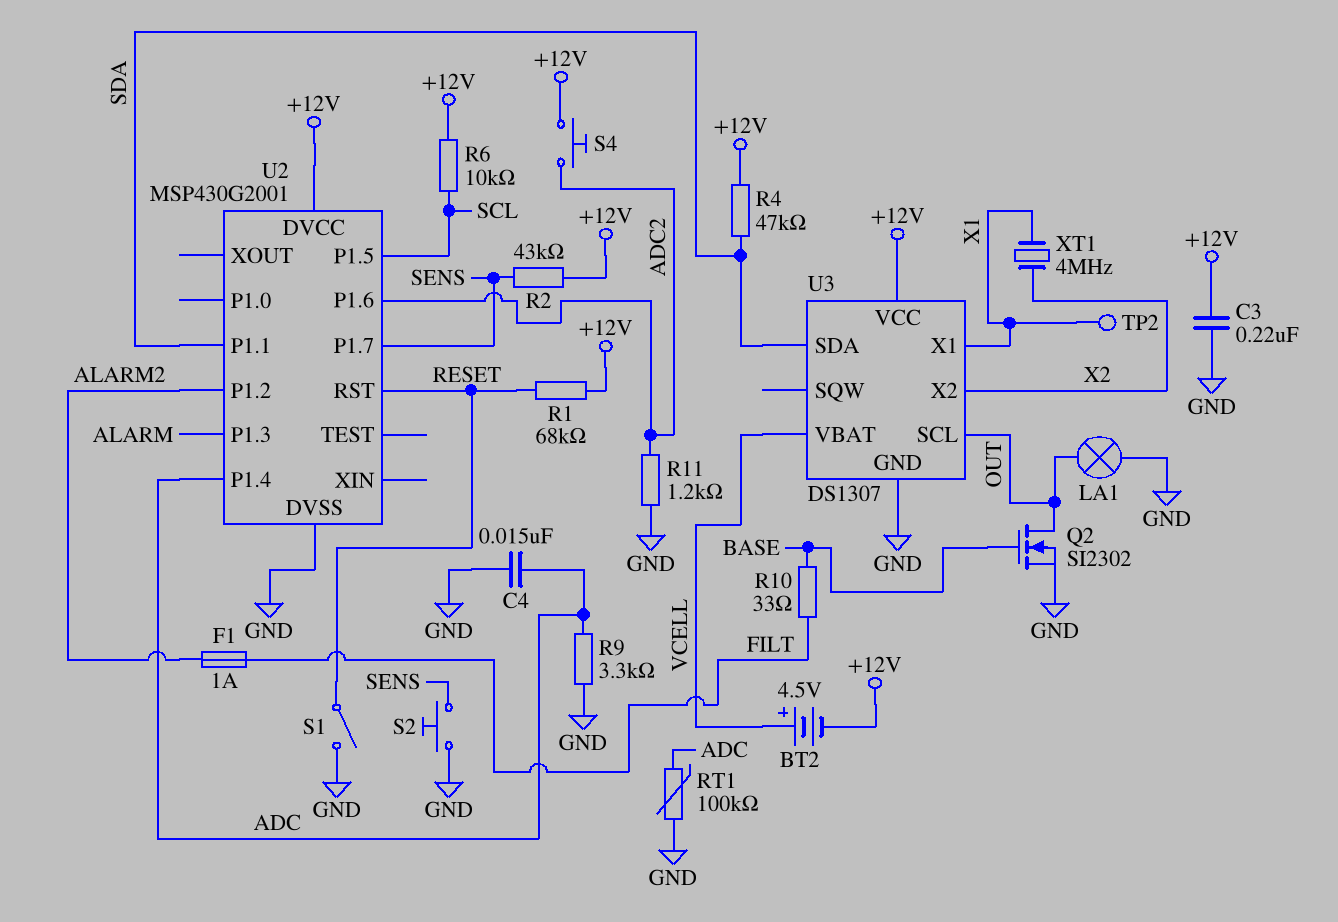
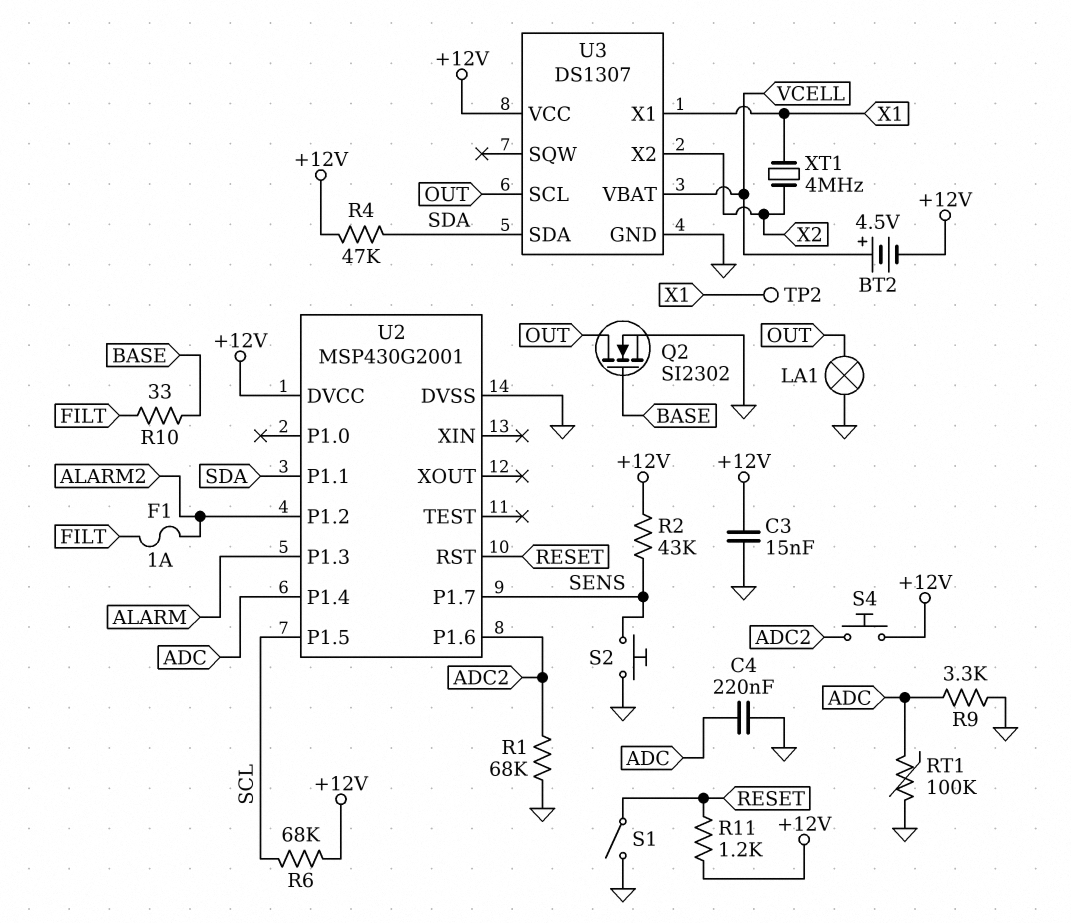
C3: 220nF (+12V, GND) -> 15nF (+12V, GND)
C4: 15nF (ADC, GND) -> 220nF (ADC, GND)
R1: 68k (+12V, RESET) -> 68k (ADC2, GND)
R6: 10k (+12V, SCL) -> 68k (+12V, SCL)
R11: 1.2k (ADC2, GND) -> 1.2k (+12V, RESET)

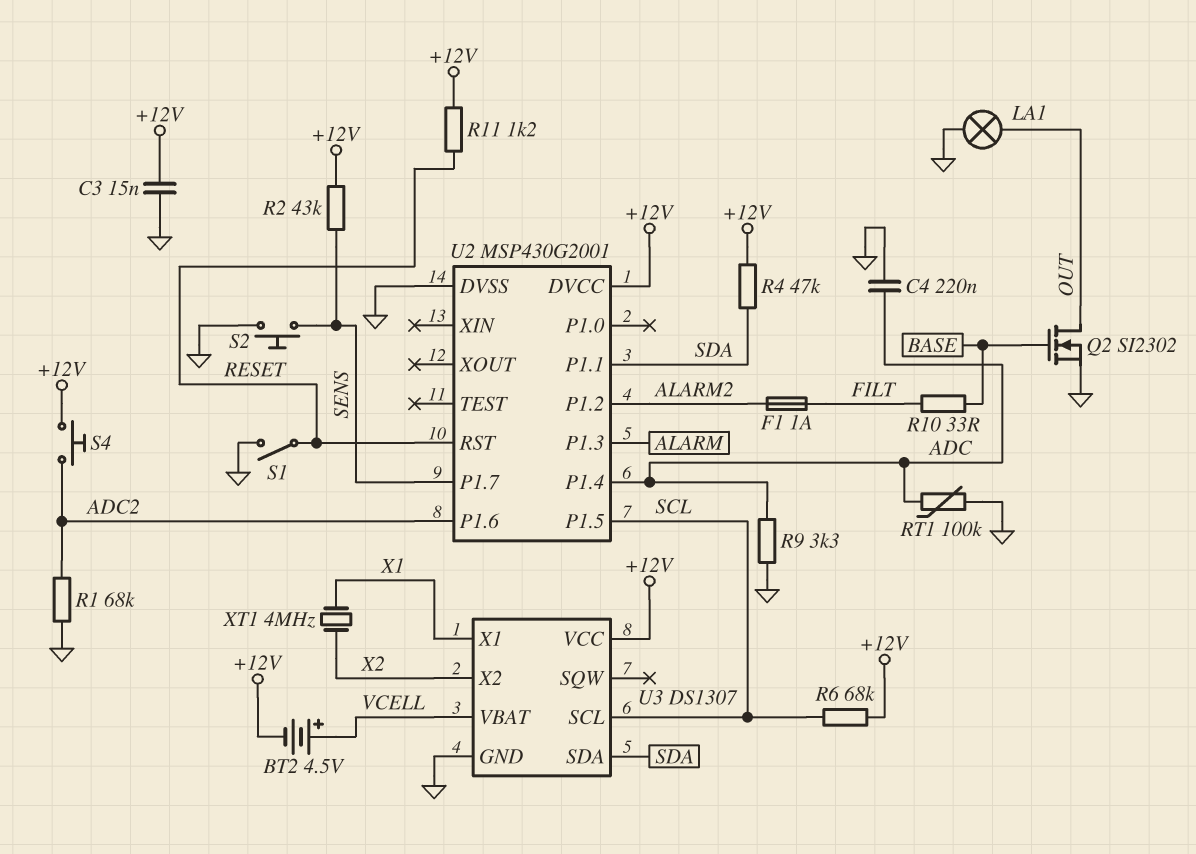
TP2: test point (X1) -> none
U3 pin SCL: OUT -> SCL

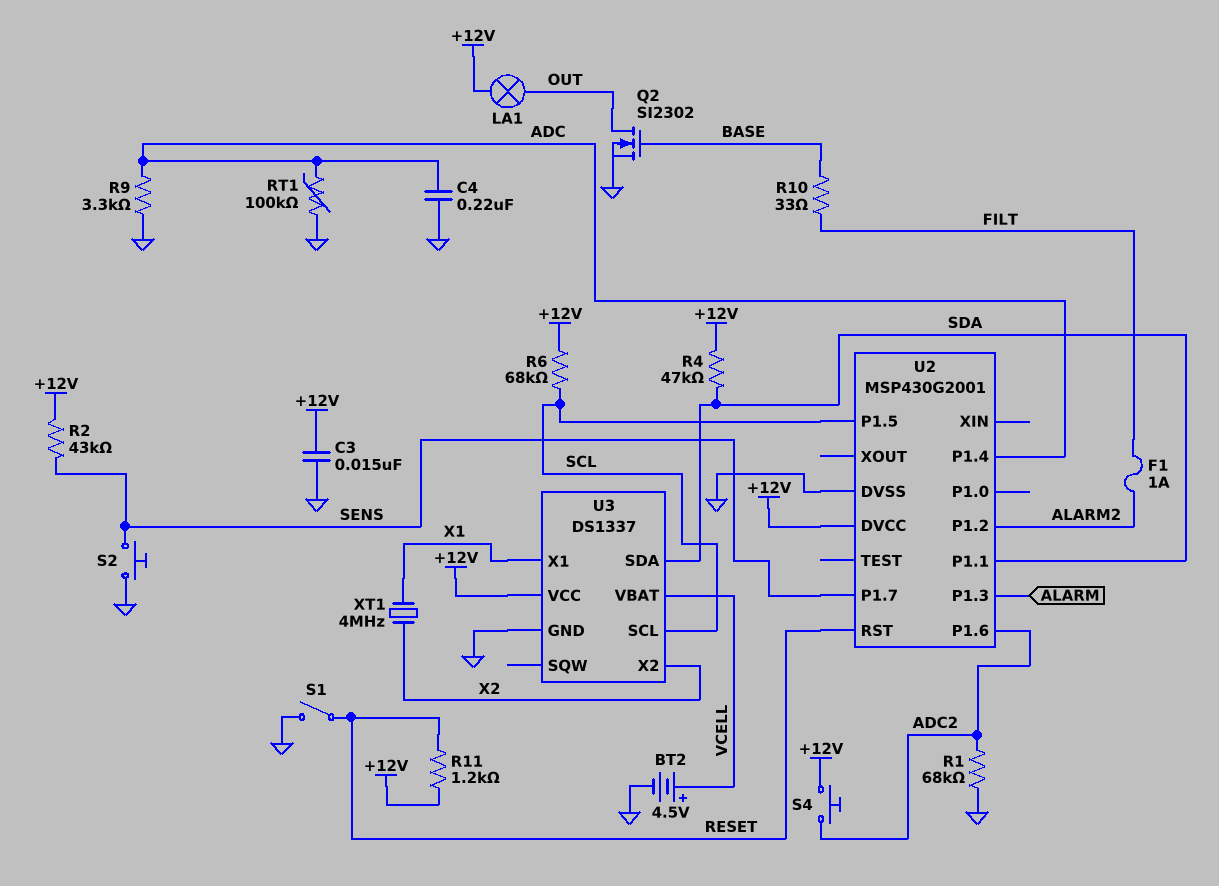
BT2: 4.5V (plus VCELL, minus +12V) -> 4.5V (plus VCELL, minus GND)
LA1: lamp (GND, OUT) -> lamp (+12V, OUT)
U3: DS1307 -> DS1337

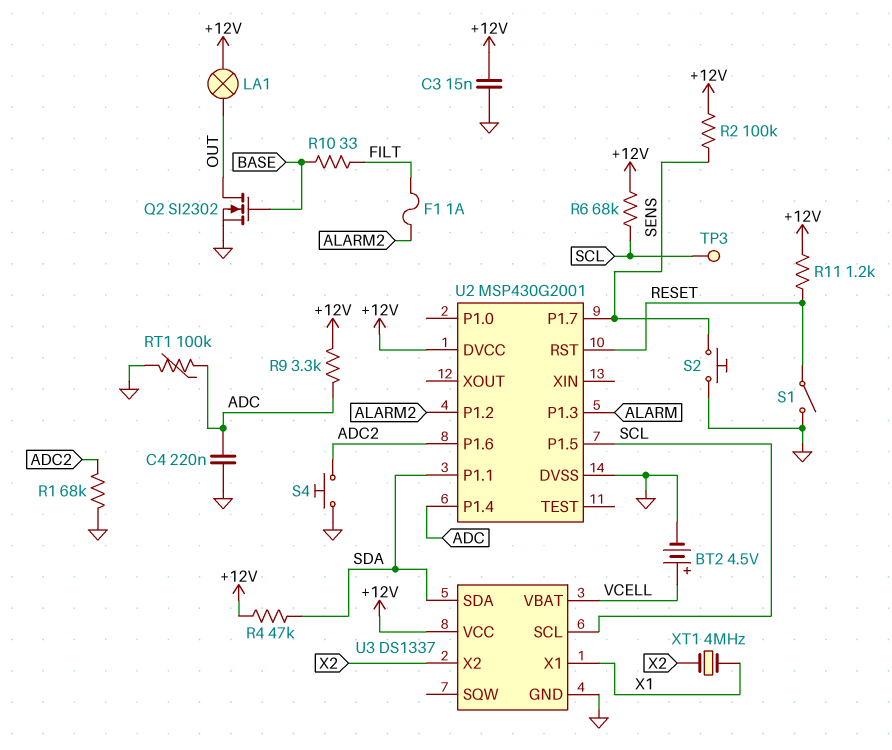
R2: 43k (+12V, SENS) -> 100k (+12V, SENS)
R9: 3.3k (ADC, GND) -> 3.3k (+12V, ADC)
S4: button (+12V, ADC2) -> button (ADC2, GND)
TP3: none -> test point (SCL)

